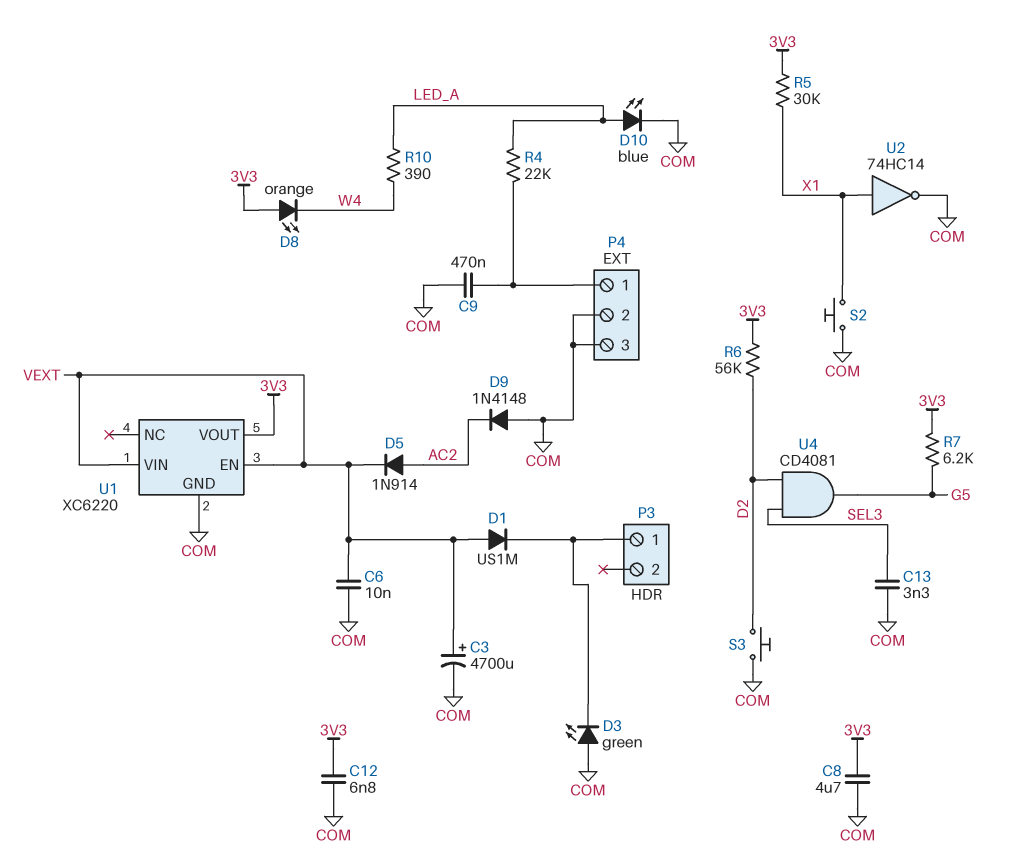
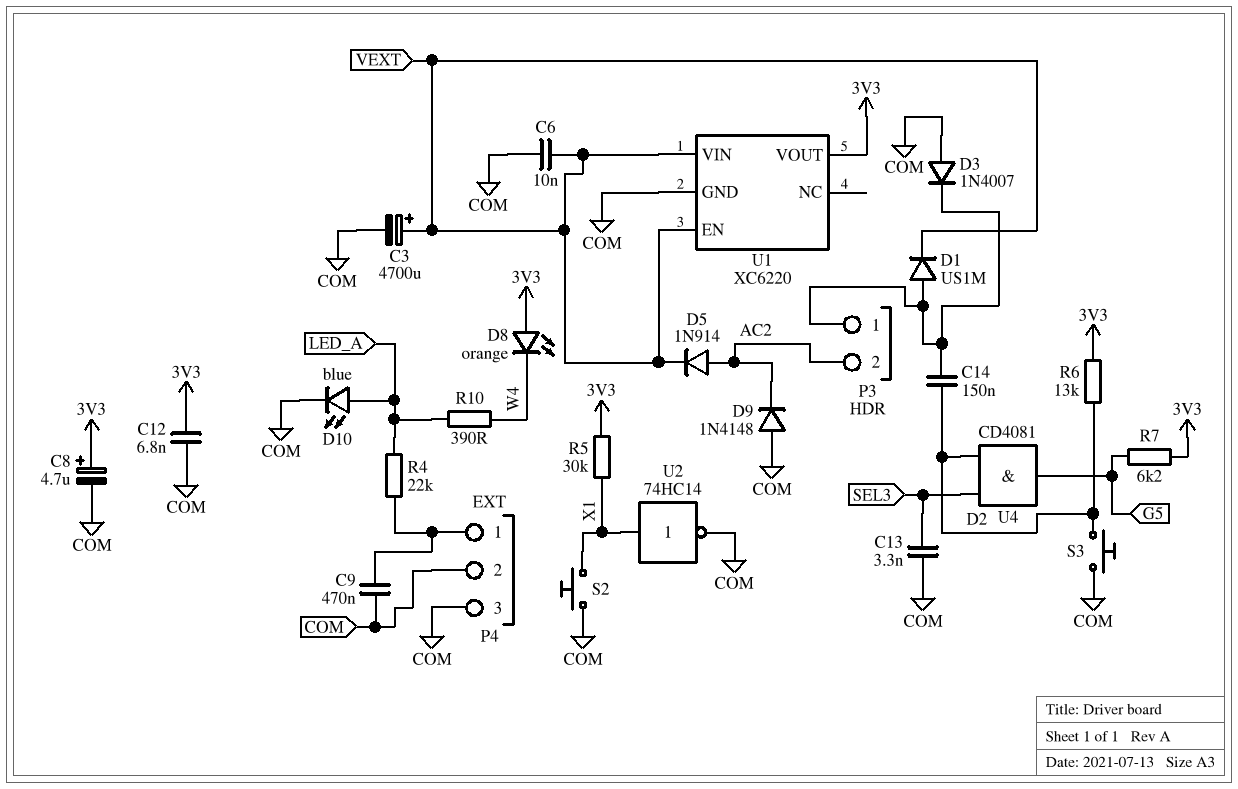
C8: 4.7uF (3V3, COM) -> 4.7uF (plus 3V3, minus COM)
C14: none -> 150nF (D2, P3/1)
D1: diode US1M (A VEXT, K P3/1) -> diode US1M (A P3/1, K VEXT)
D3: LED green (A COM, K P3/1) -> diode 1N4007 (A COM, K P3/1)
P3 pin 2: none -> AC2
R6: 56k (3V3, D2) -> 13k (3V3, D2)

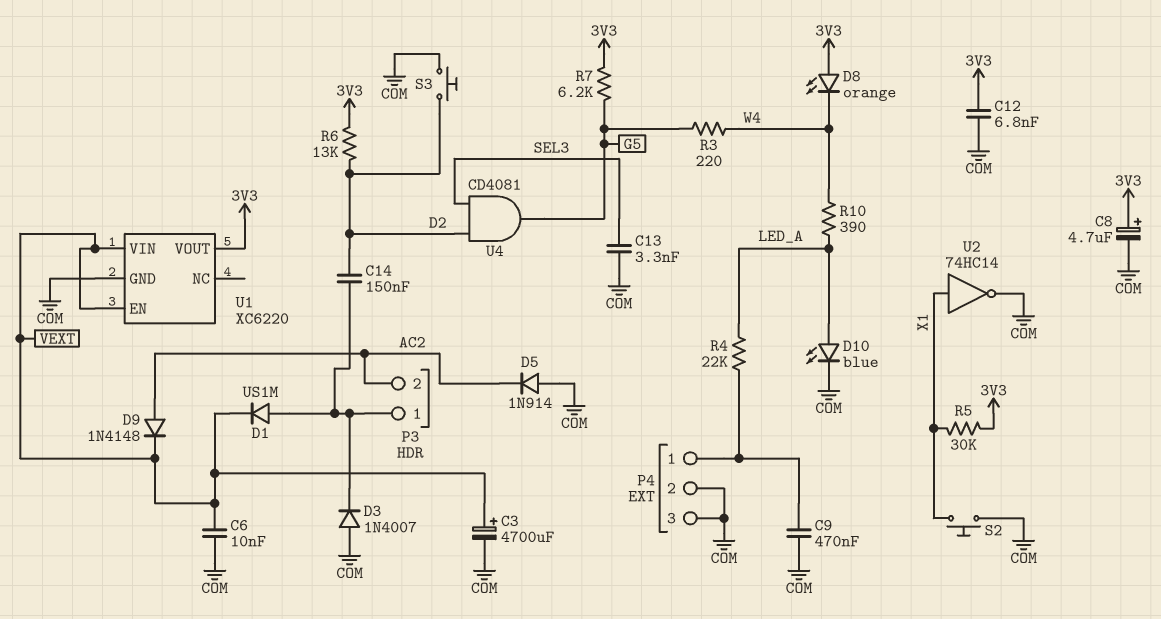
D5: diode 1N914 (A AC2, K VEXT) -> diode 1N914 (A COM, K AC2)
D9: diode 1N4148 (A COM, K AC2) -> diode 1N4148 (A AC2, K VEXT)
R3: none -> 220 (G5, W4)

